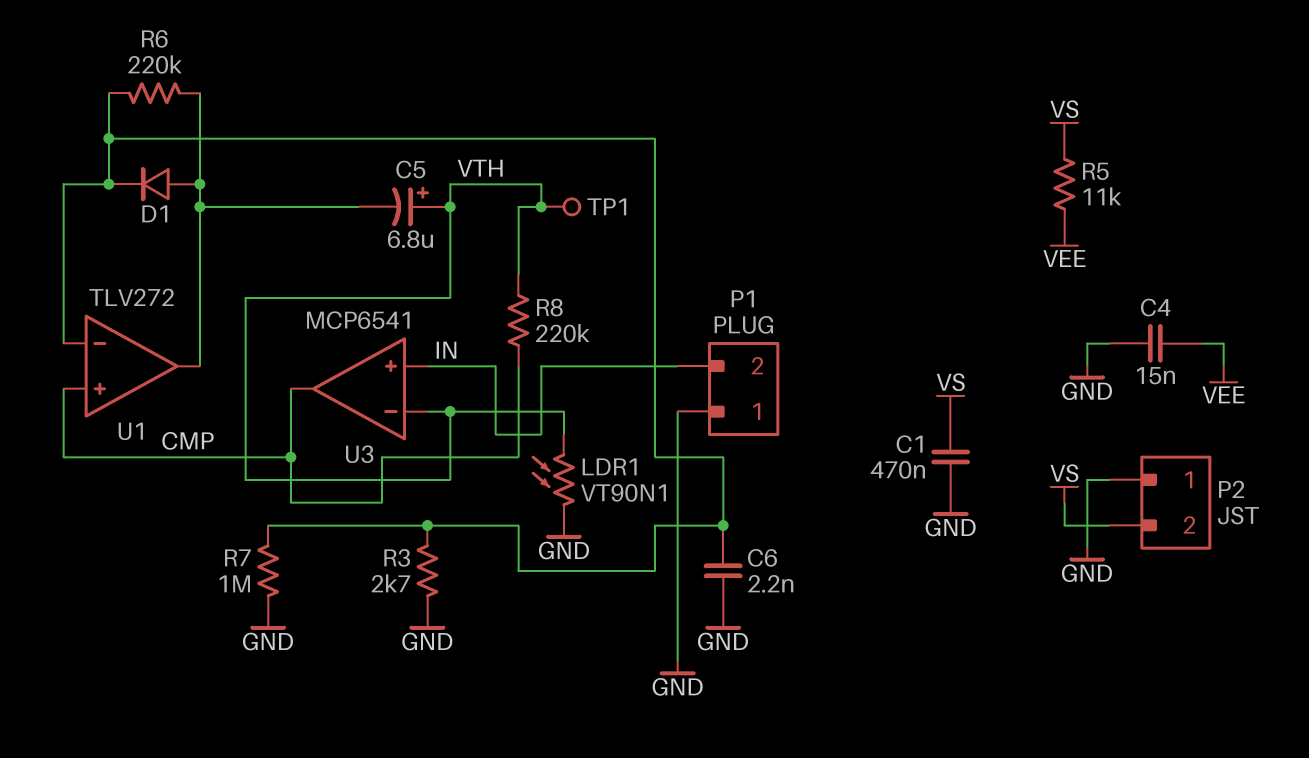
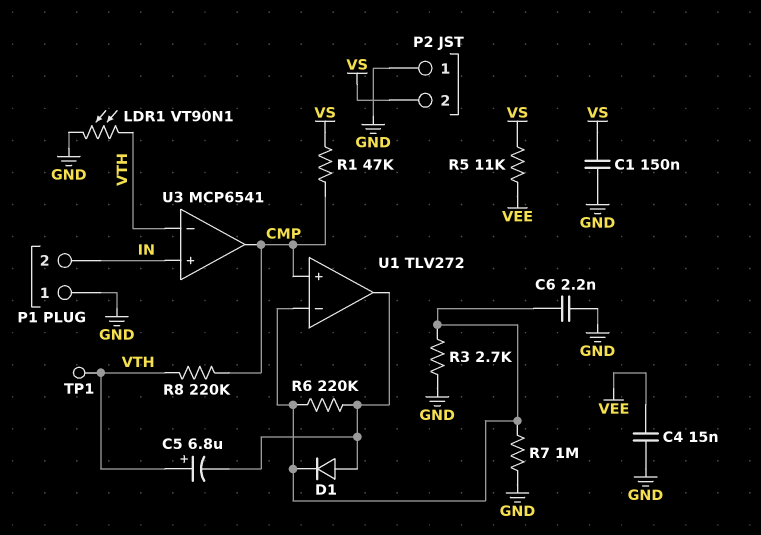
C1: 470nF (GND, VS) -> 150nF (GND, VS)
R1: none -> 47k (CMP, VS)

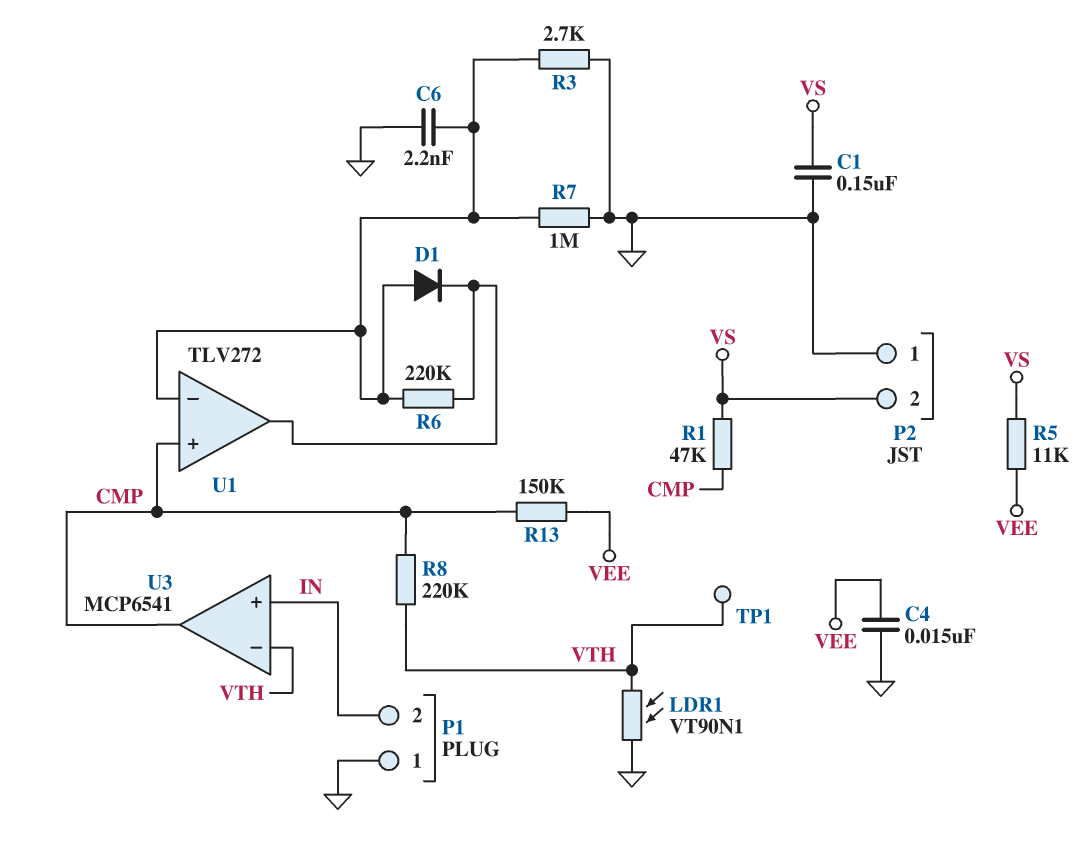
C5: 6.8uF (plus VTH, minus U1/out) -> none
D1: diode (A U1/out, K U1/in-) -> diode (A U1/in-, K U1/out)
R13: none -> 150k (CMP, VEE)

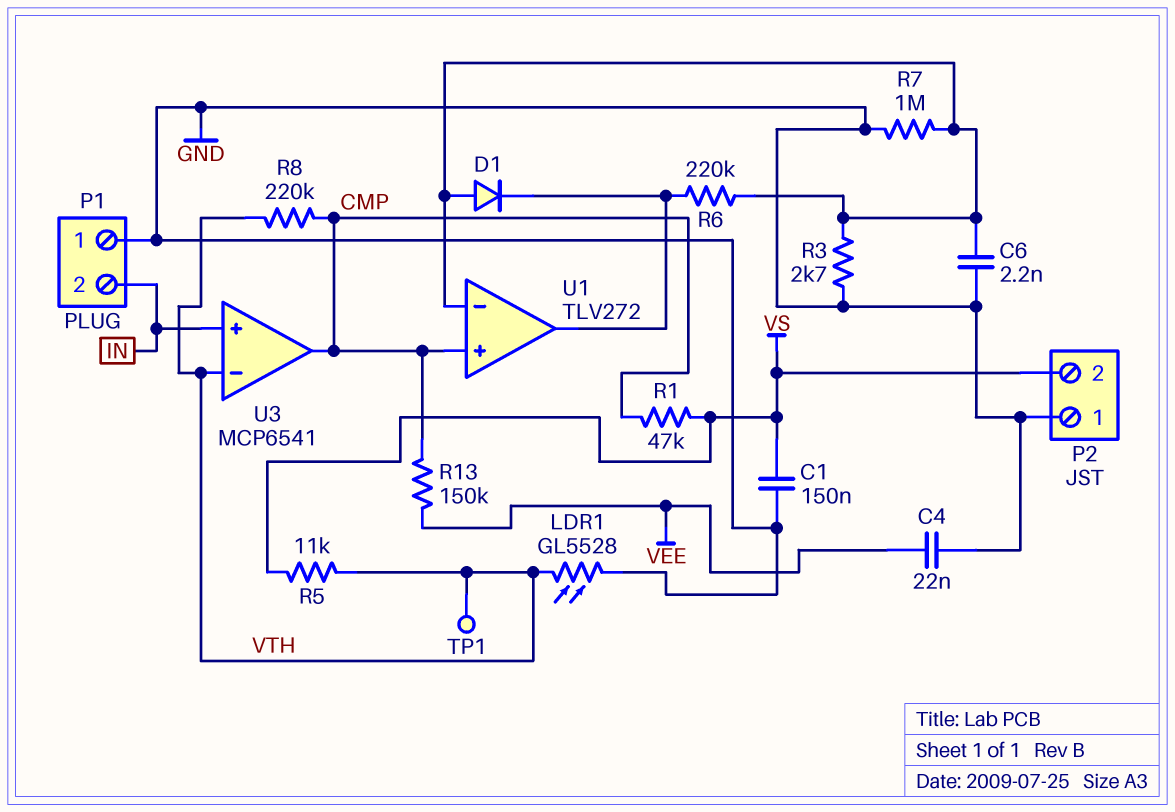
C4: 15nF (GND, VEE) -> 22nF (GND, VEE)
LDR1: VT90N1 (GND, VTH) -> GL5528 (GND, VTH)
R5: 11k (VEE, VS) -> 11k (VS, VTH)

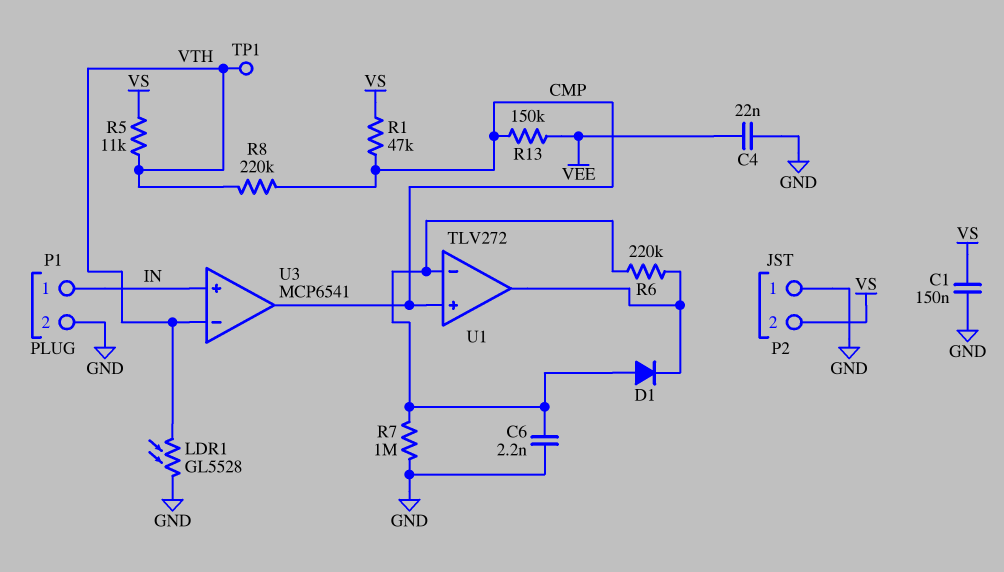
P1 pin 1: GND -> IN
P1 pin 2: IN -> GND
R3: 2.7k (GND, U1/in-) -> none

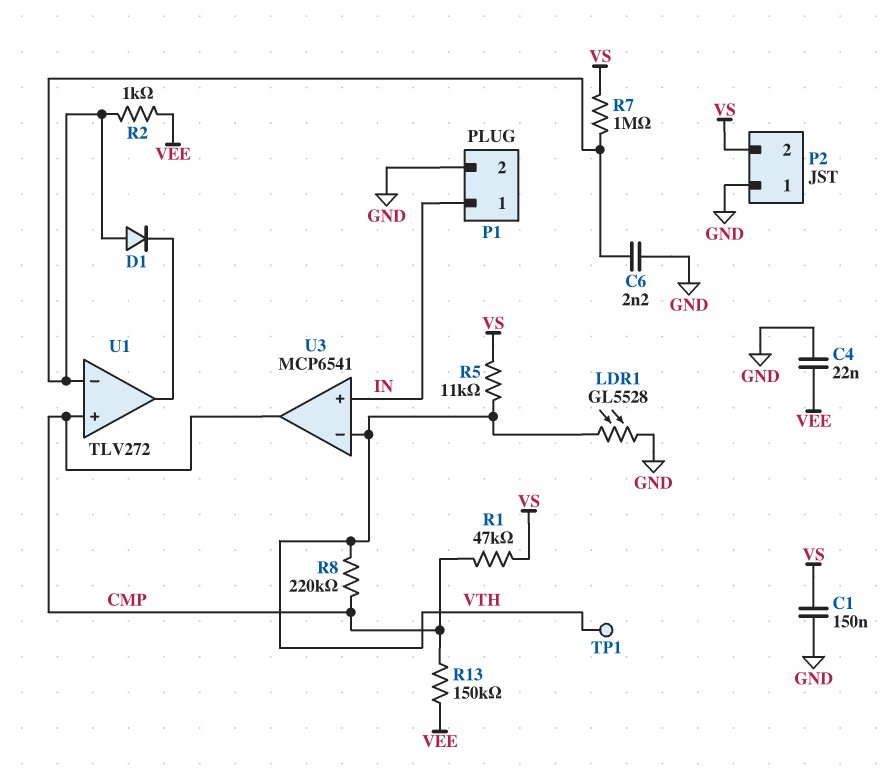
R2: none -> 1k (U1/in-, VEE)
R6: 220k (U1/in-, U1/out) -> none
R7: 1M (GND, U1/in-) -> 1M (U1/in-, VS)

